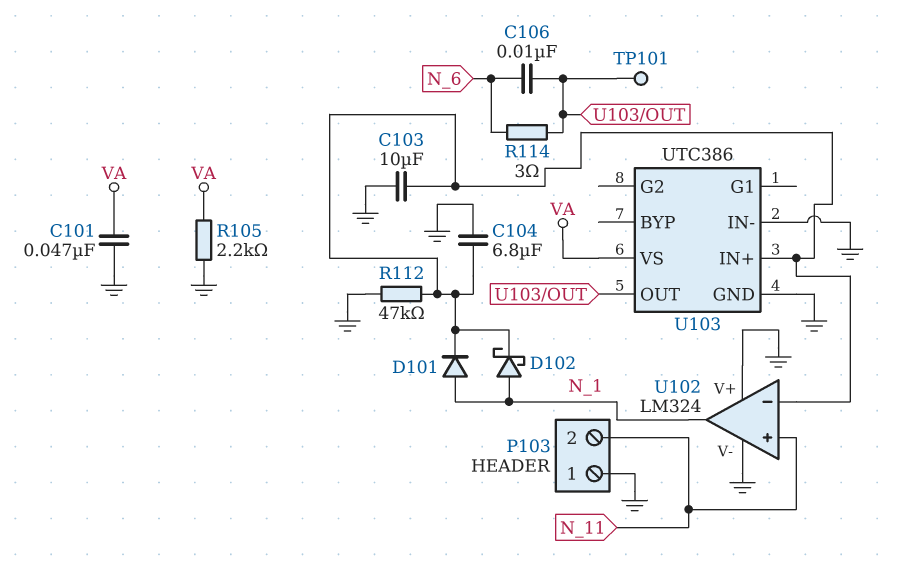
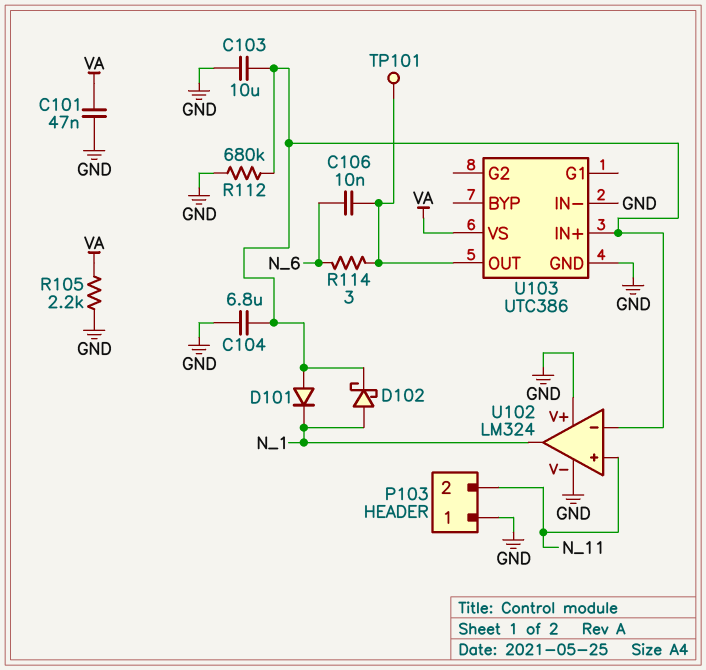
D101: diode (A N_1, K U102/in-) -> diode (A U102/in-, K N_1)
R112: 47k (GND, U102/in-) -> 680k (GND, U102/in-)

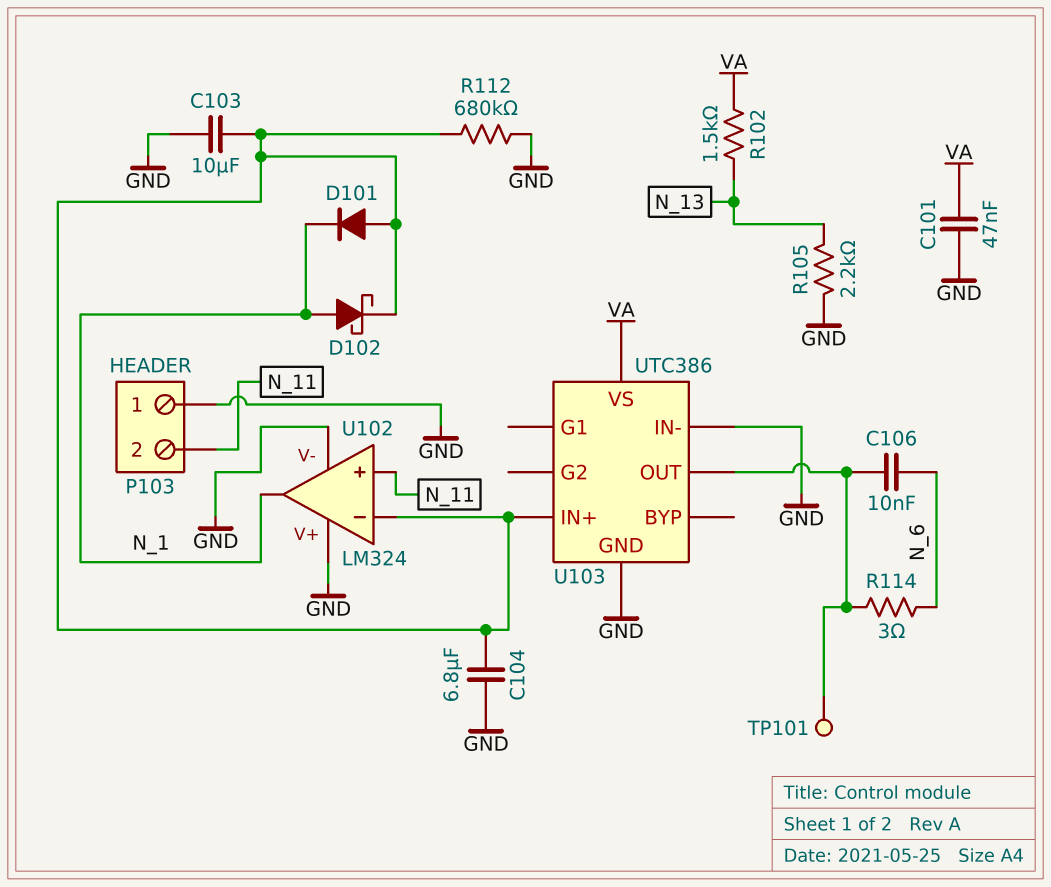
R102: none -> 1.5k (N_13, VA)
R105: 2.2k (GND, VA) -> 2.2k (GND, N_13)

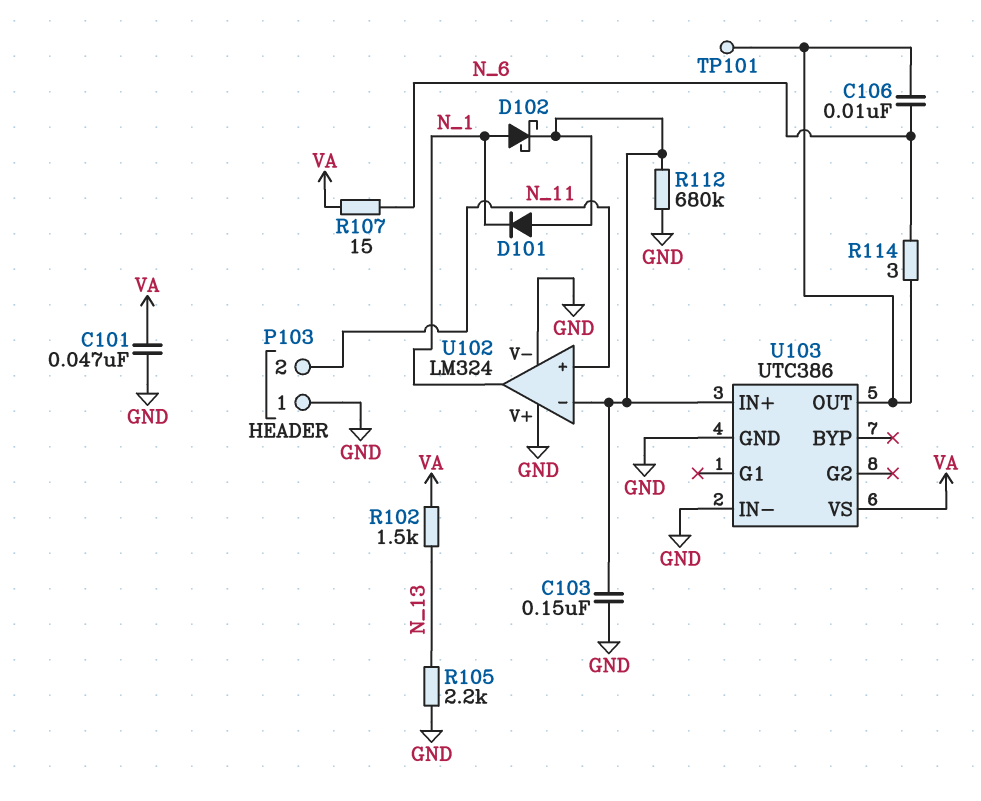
C103: 10uF (GND, U102/in-) -> 150nF (GND, U102/in-)
C104: 6.8uF (GND, U102/in-) -> none
R107: none -> 15 (N_6, VA)

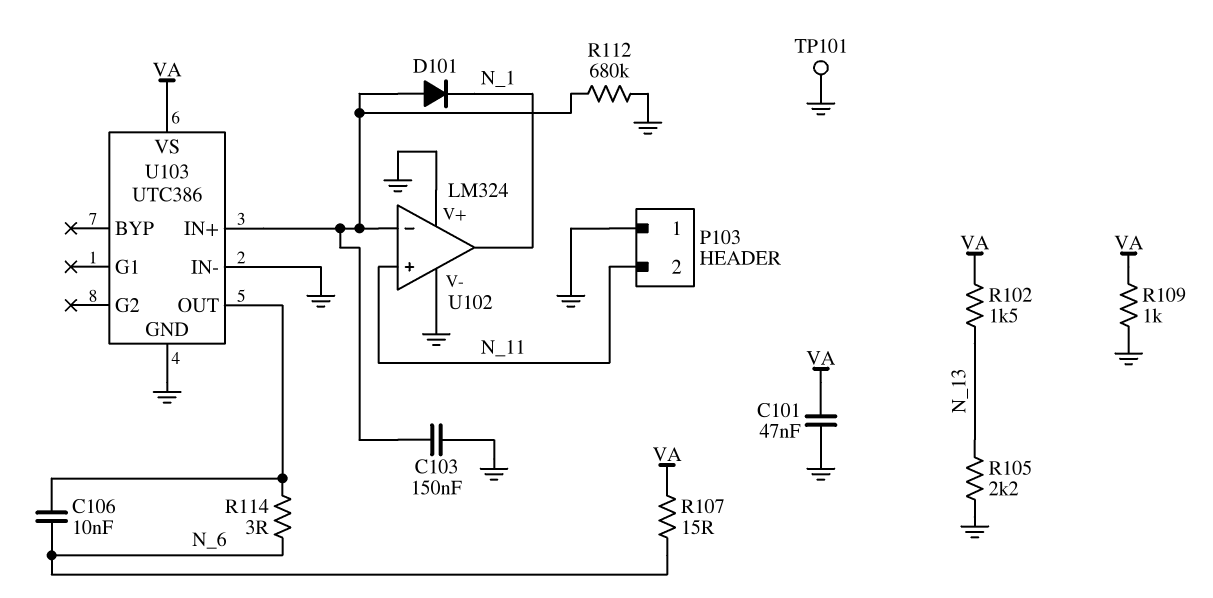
D102: schottky (A N_1, K U102/in-) -> none
R109: none -> 1k (GND, VA)
TP101: test point (U103/OUT) -> test point (GND)

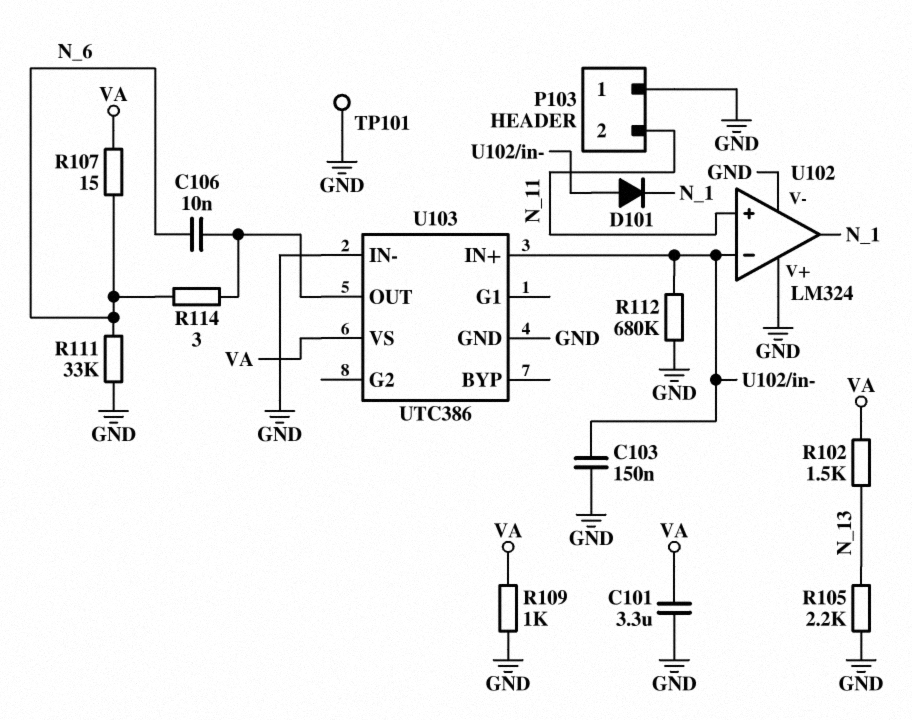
C101: 47nF (GND, VA) -> 3.3uF (GND, VA)
R111: none -> 33k (GND, N_6)

